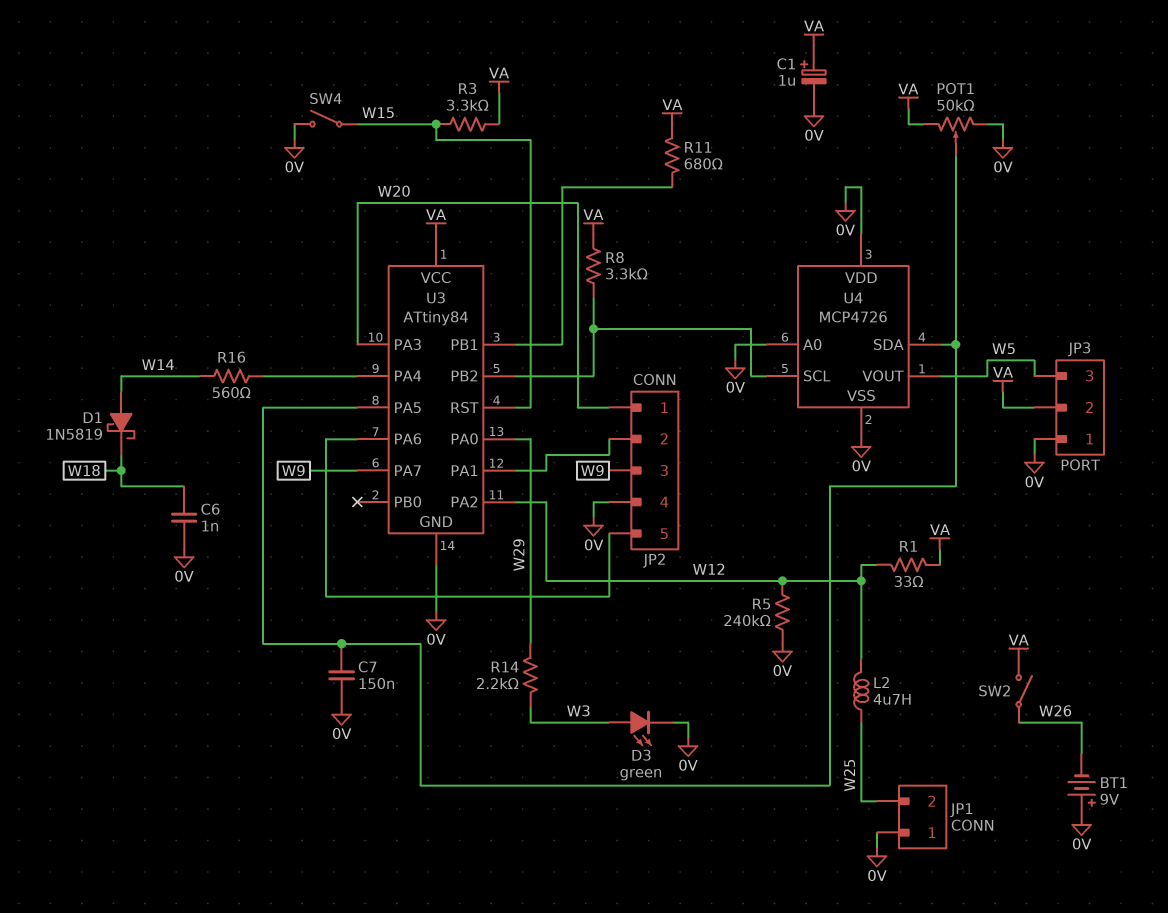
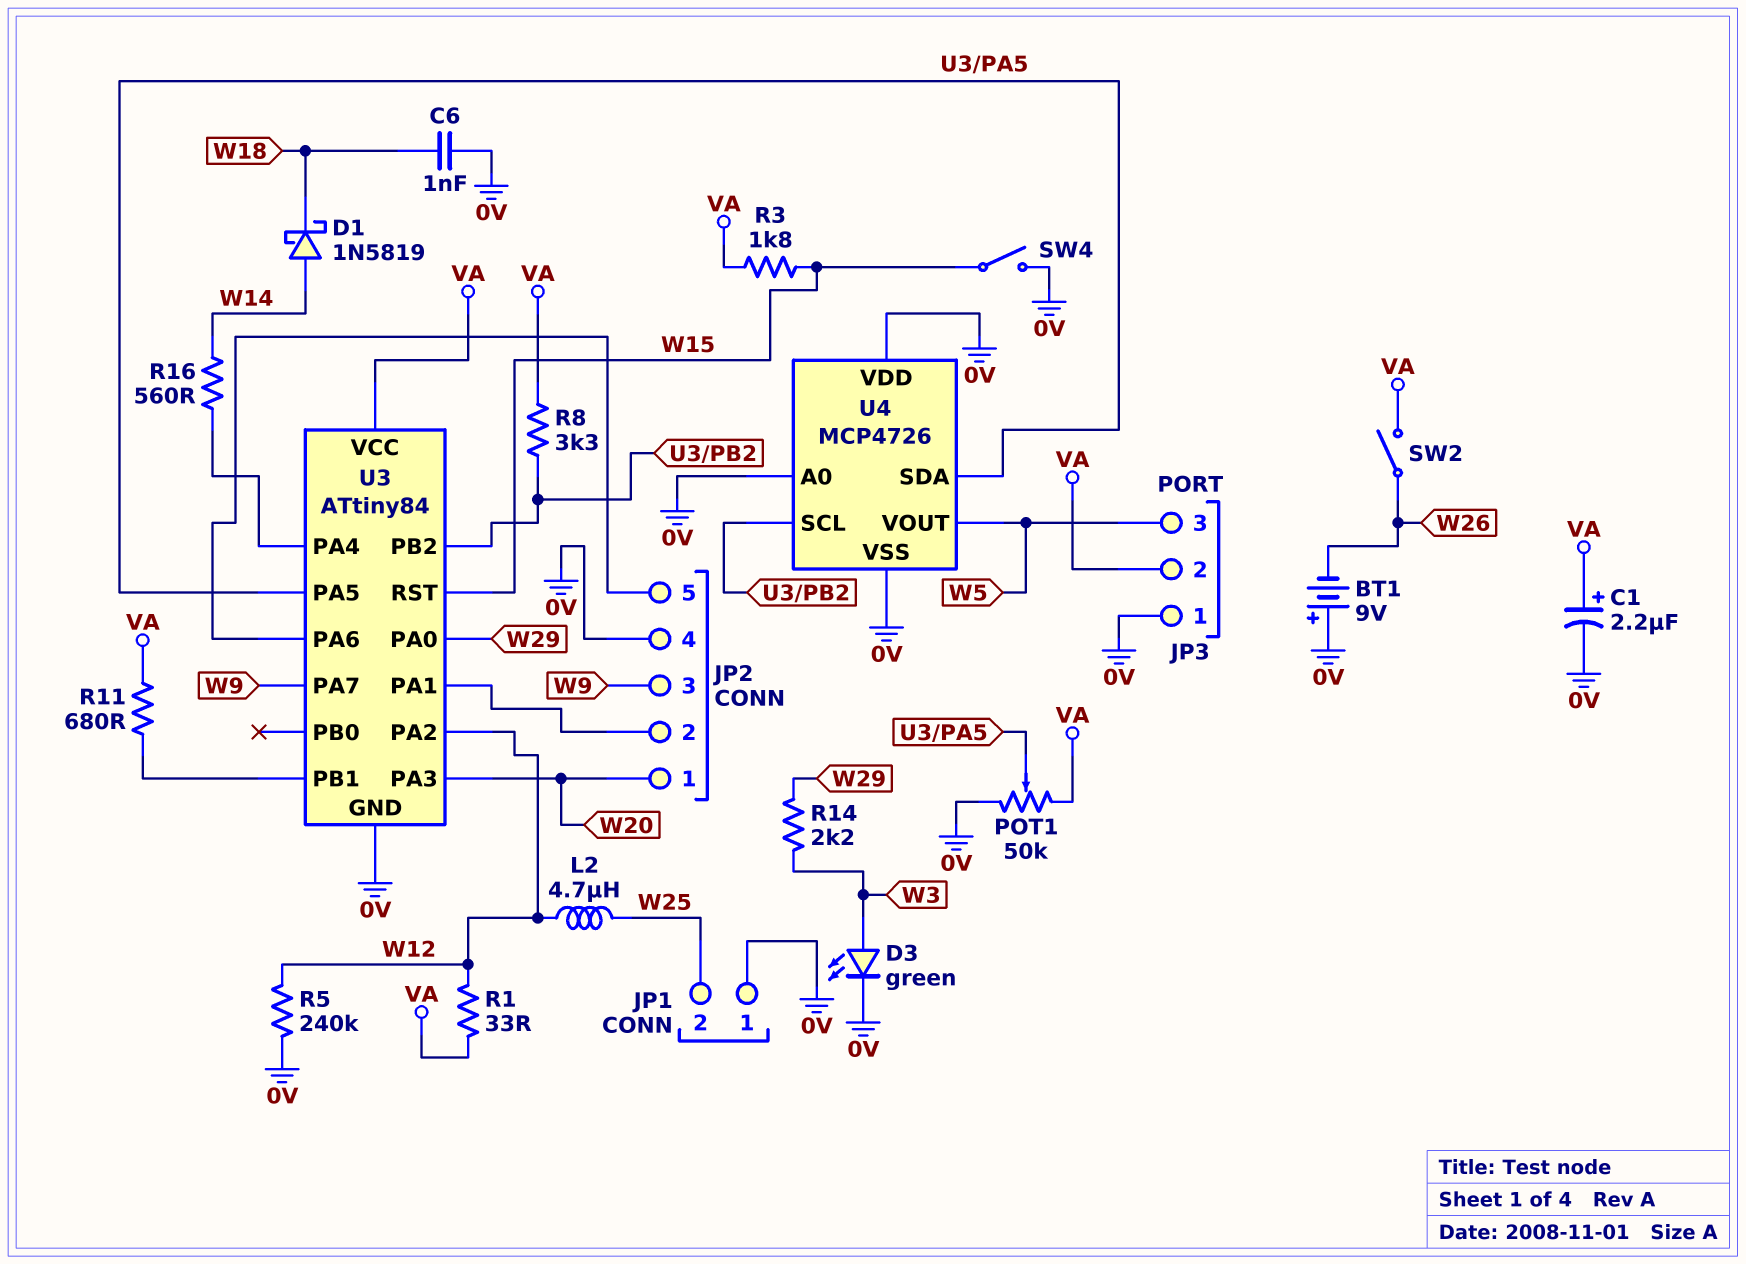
C1: 1uF (plus VA, minus 0V) -> 2.2uF (plus VA, minus 0V)
C7: 150nF (0V, U3/PA5) -> none
R3: 3.3k (VA, W15) -> 1.8k (VA, W15)

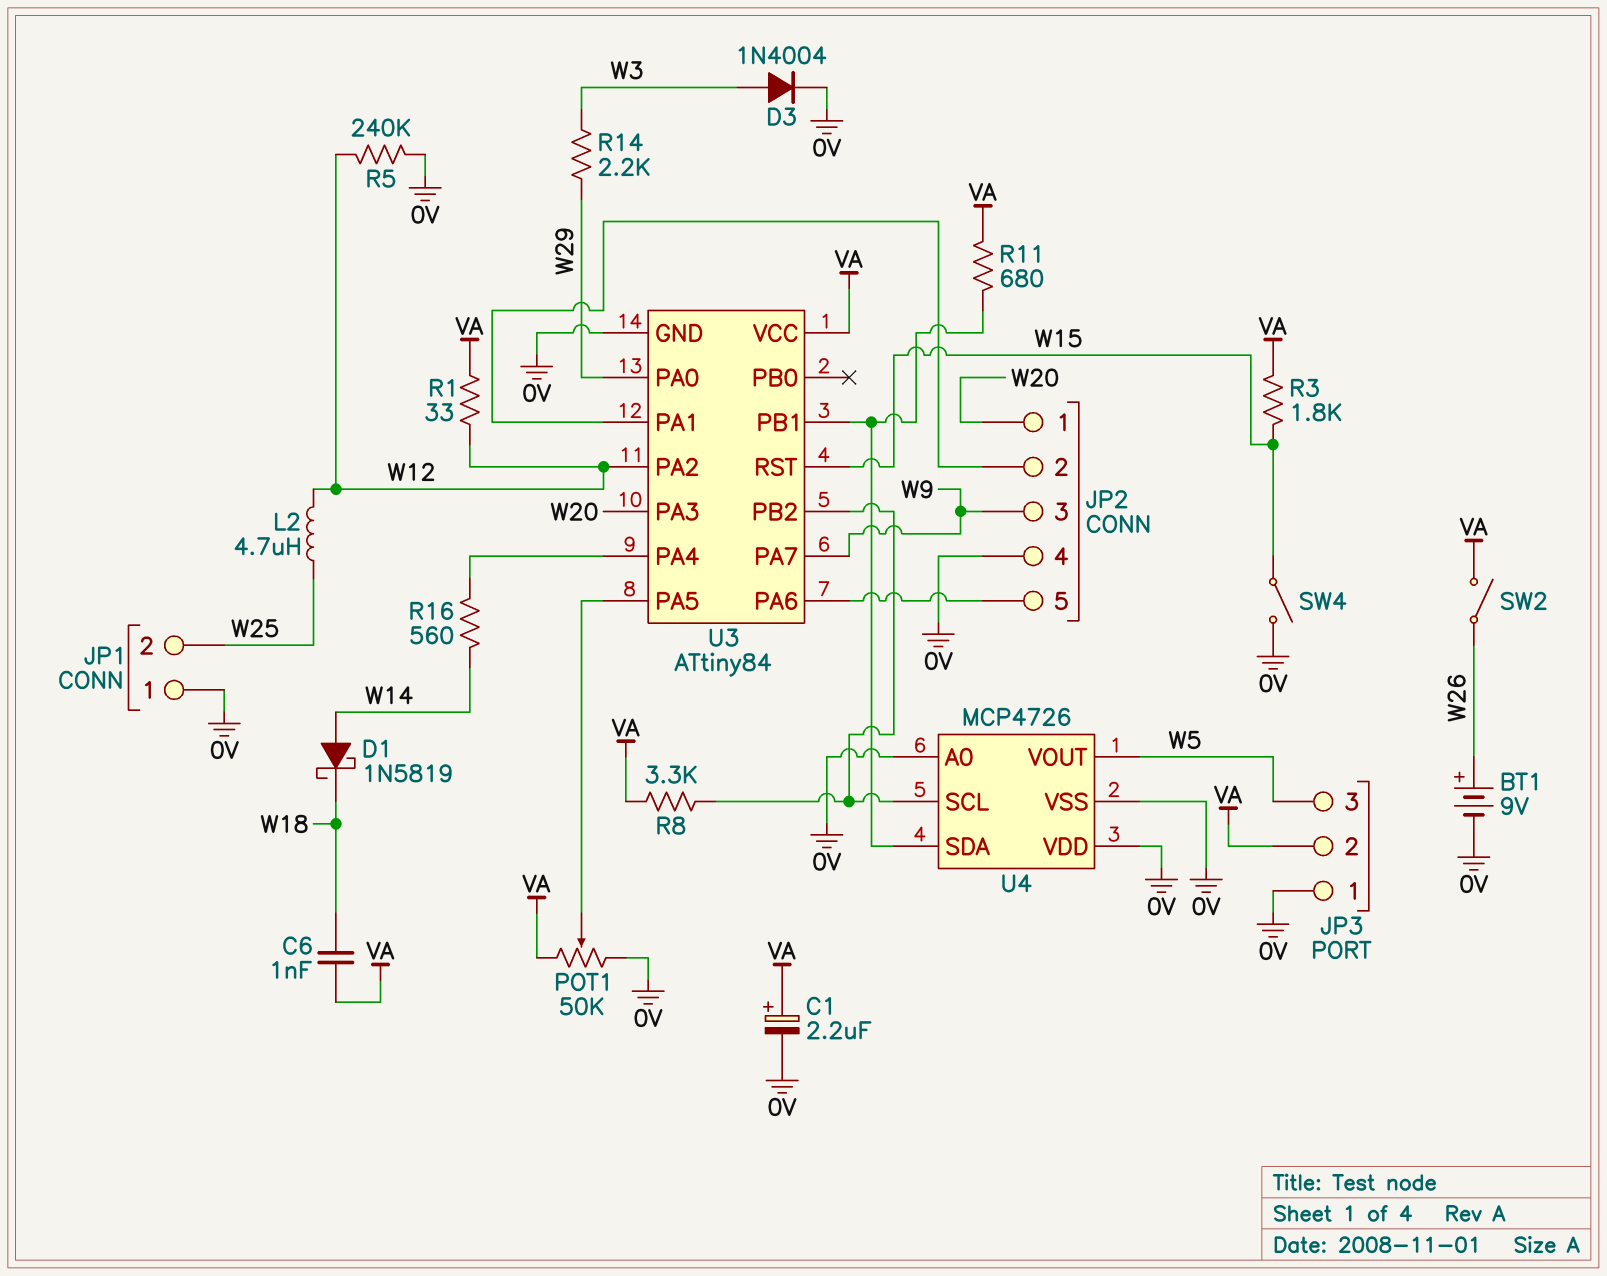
BT1: 9V (plus 0V, minus W26) -> 9V (plus W26, minus 0V)
C6: 1nF (0V, W18) -> 1nF (VA, W18)
D3: LED green (A W3, K 0V) -> diode 1N4004 (A W3, K 0V)
U4 pin SDA: U3/PA5 -> U3/PB1

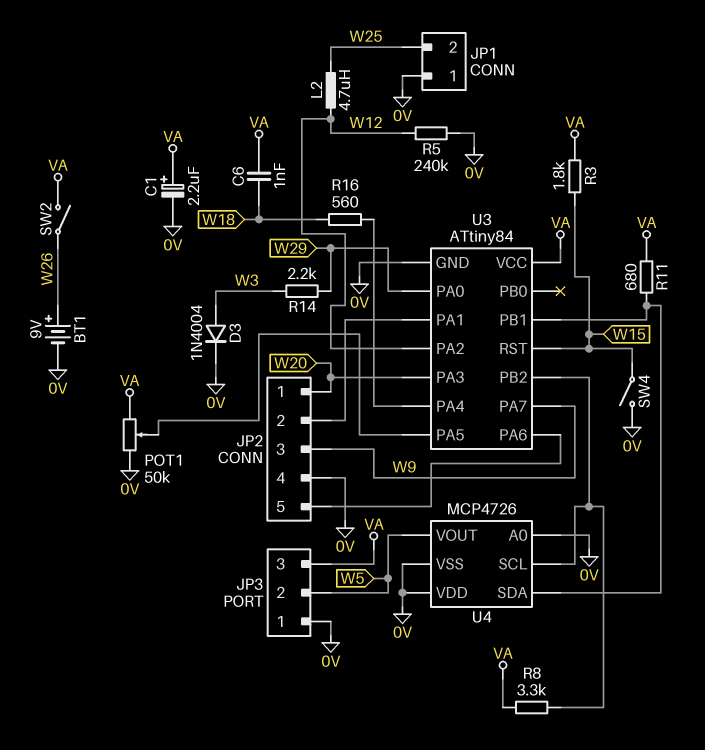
D1: schottky 1N5819 (A W14, K W18) -> none
JP3 pin 2: VA -> W5
JP3 pin 3: W5 -> VA
R1: 33 (VA, W12) -> none
R16: 560 (U3/PA4, W14) -> 560 (U3/PA4, W18)

